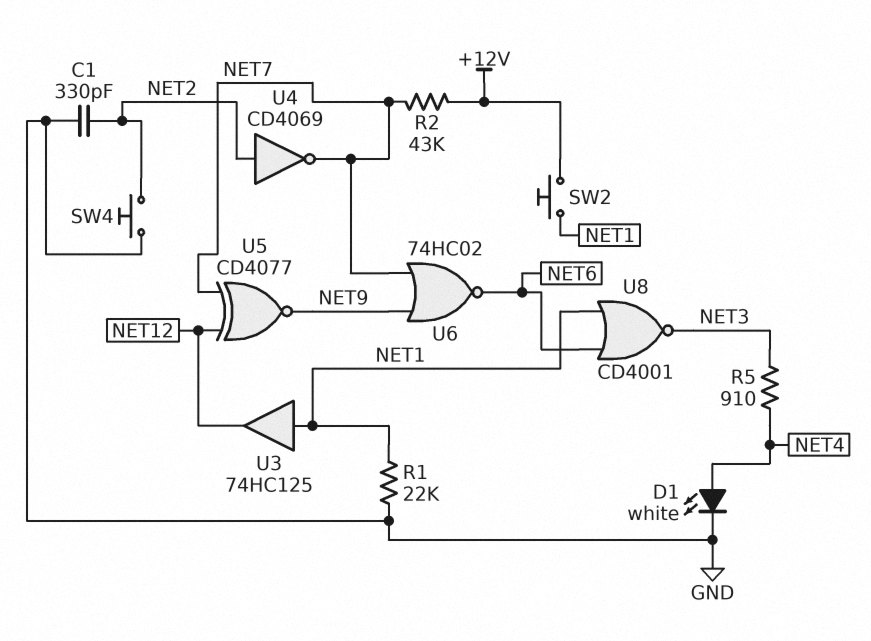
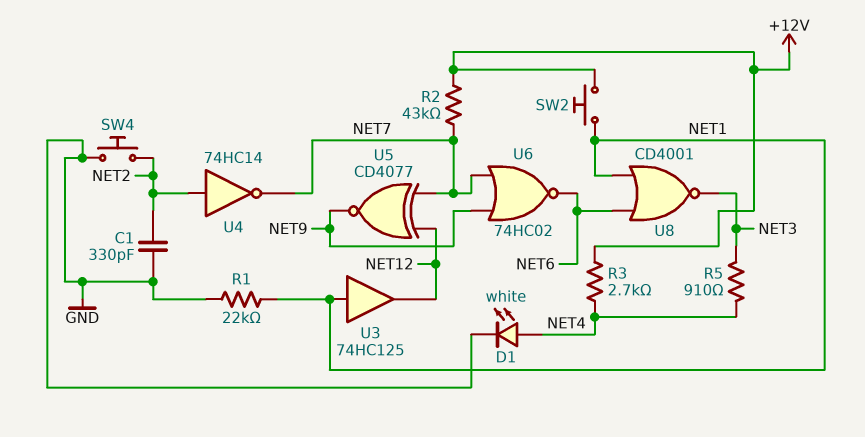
R3: none -> 2.7k (+12V, NET4)
U4: NOT CD4069 (in NET2, out NET7) -> NOT 74HC14 (in NET2, out NET7)

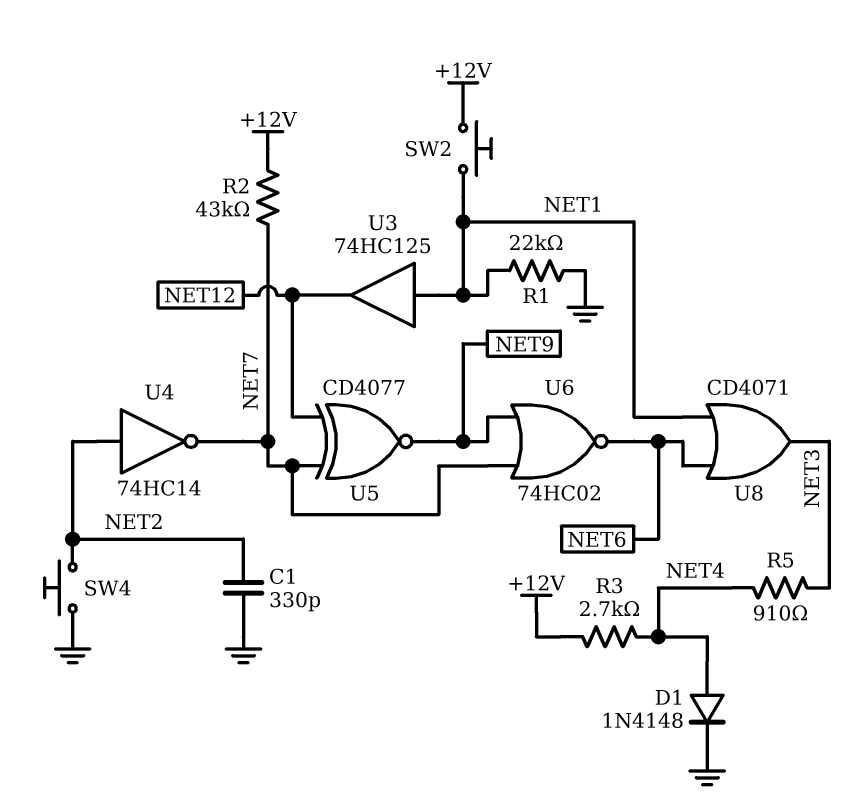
D1: LED white (A NET4, K GND) -> diode 1N4148 (A NET4, K GND)
U8: NOR CD4001 (in NET1, in NET6, out NET3) -> OR CD4071 (in NET1, in NET6, out NET3)

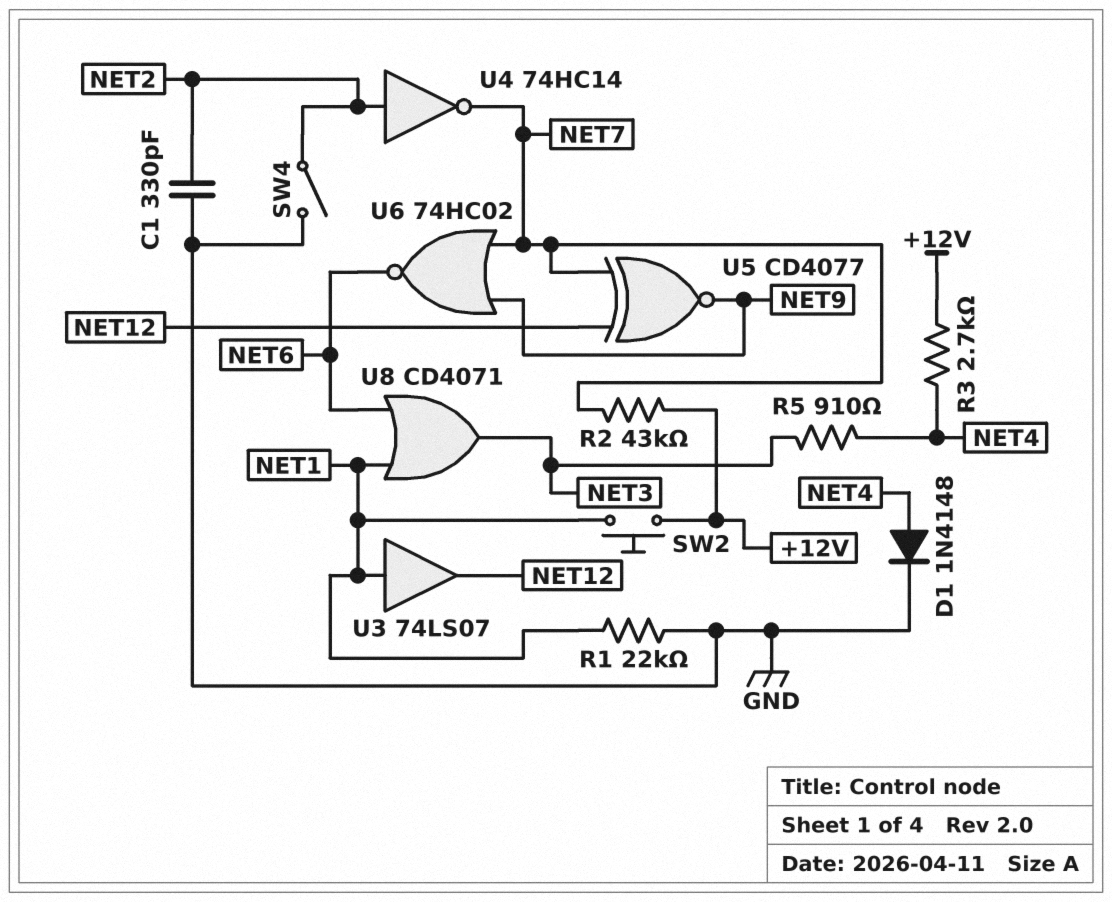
SW4: button (GND, NET2) -> switch (GND, NET2)
U3: buffer 74HC125 (in NET1, out NET12) -> buffer 74LS07 (in NET1, out NET12)

